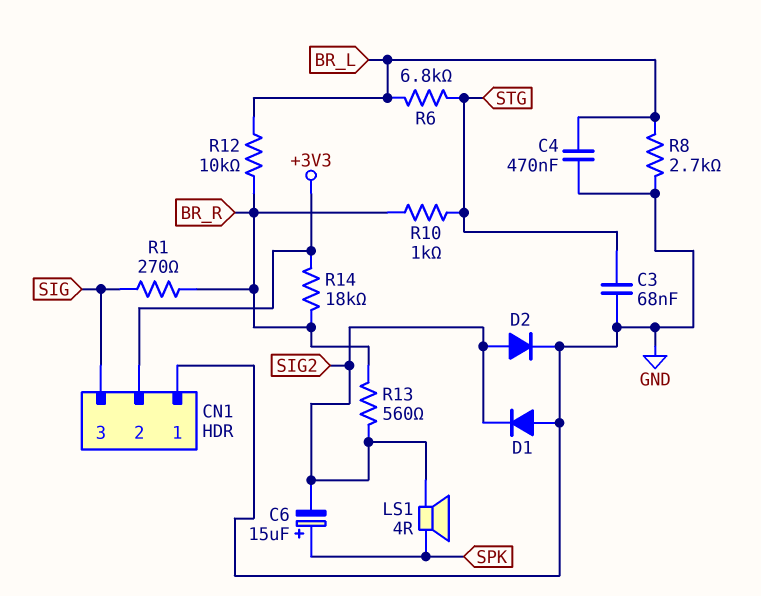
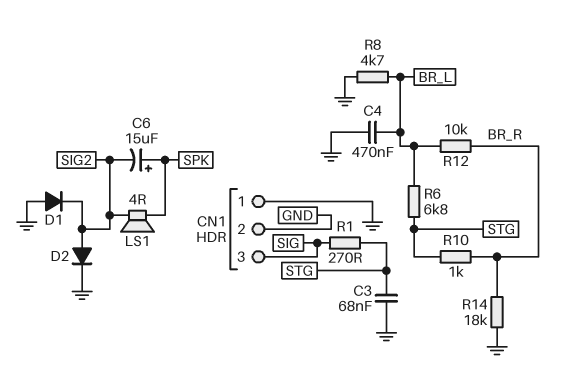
CN1 pin 2: +3V3 -> GND
R1: 270 (BR_R, SIG) -> 270 (SIG, STG)
R8: 2.7k (BR_L, GND) -> 4.7k (BR_L, GND)
R13: 560 (BR_R, SIG2) -> none
R14: 18k (+3V3, BR_R) -> 18k (BR_R, GND)

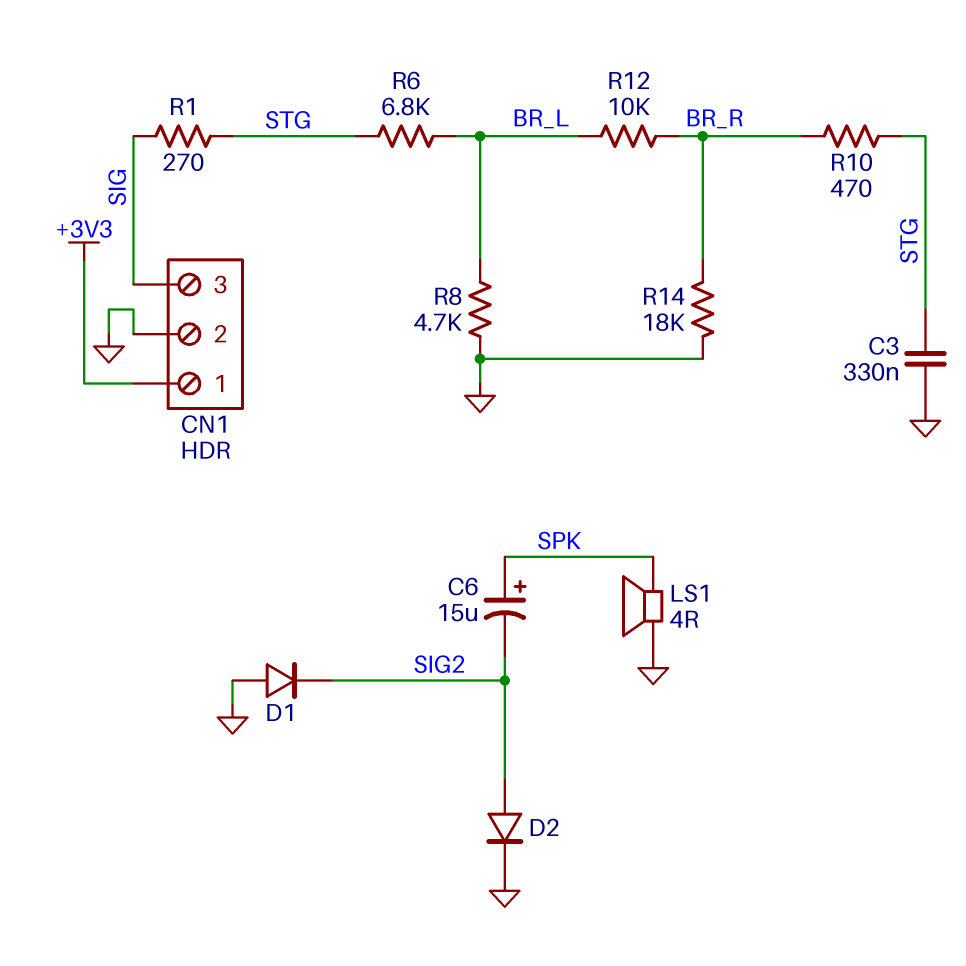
C3: 68nF (GND, STG) -> 330nF (GND, STG)
C4: 470nF (BR_L, GND) -> none
CN1 pin 1: GND -> +3V3
LS1: speaker 4R (SIG2, SPK) -> speaker 4R (GND, SPK)
R10: 1k (BR_R, STG) -> 470 (BR_R, STG)

